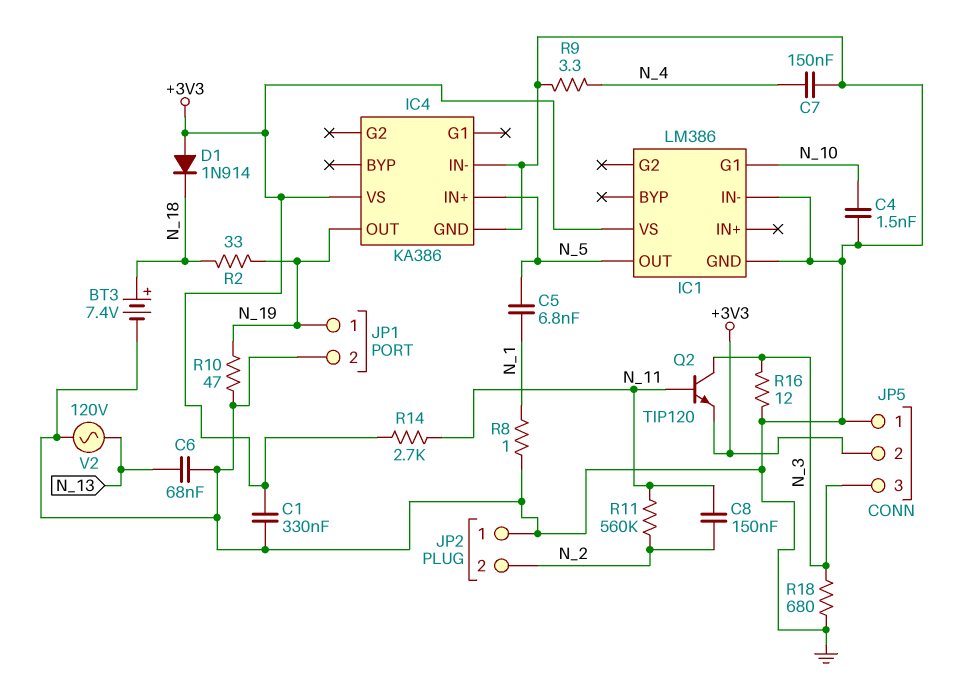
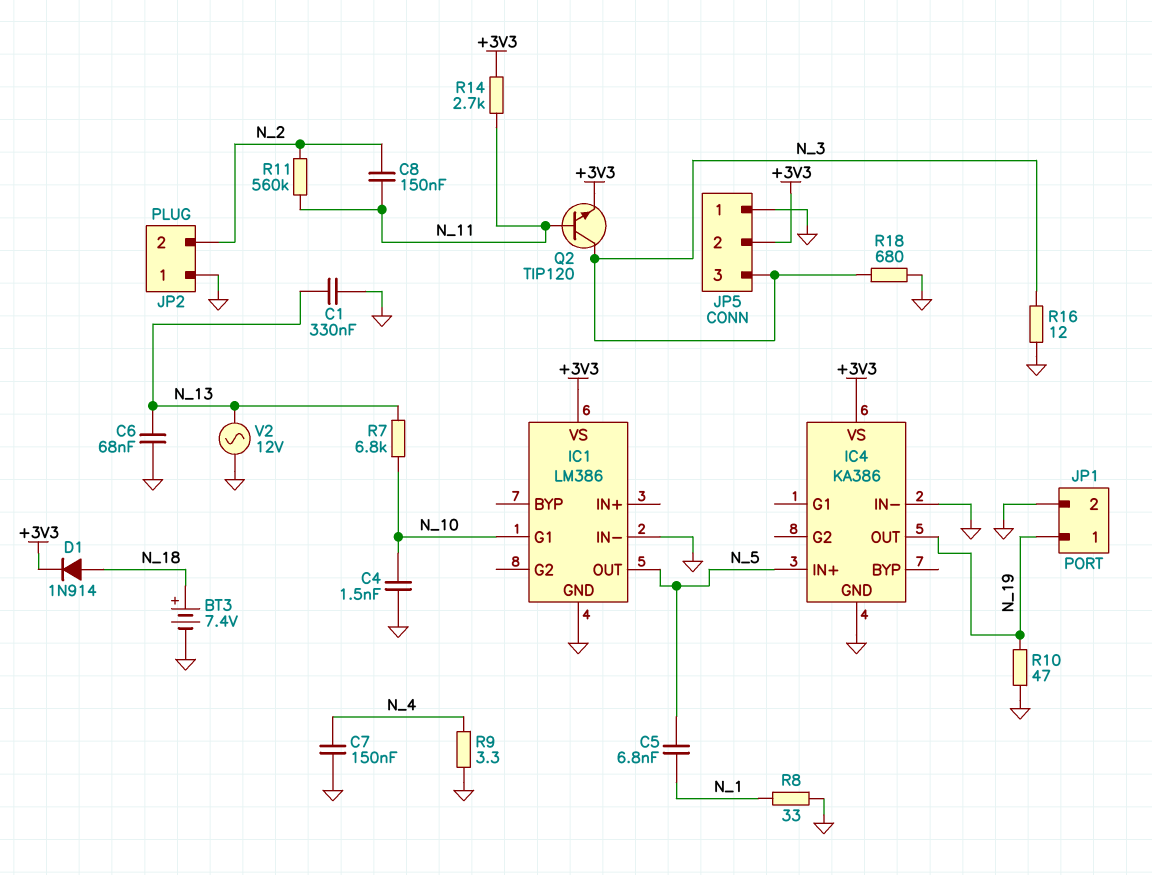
C1: 330nF (+3V3, GND) -> 330nF (GND, N_13)
D1: diode 1N914 (A +3V3, K N_18) -> diode 1N914 (A N_18, K +3V3)
R2: 33 (N_18, N_19) -> none
R7: none -> 6.8k (N_10, N_13)
R8: 1 (GND, N_1) -> 33 (GND, N_1)
V2: AC 120V (GND, N_13) -> AC 12V (GND, N_13)

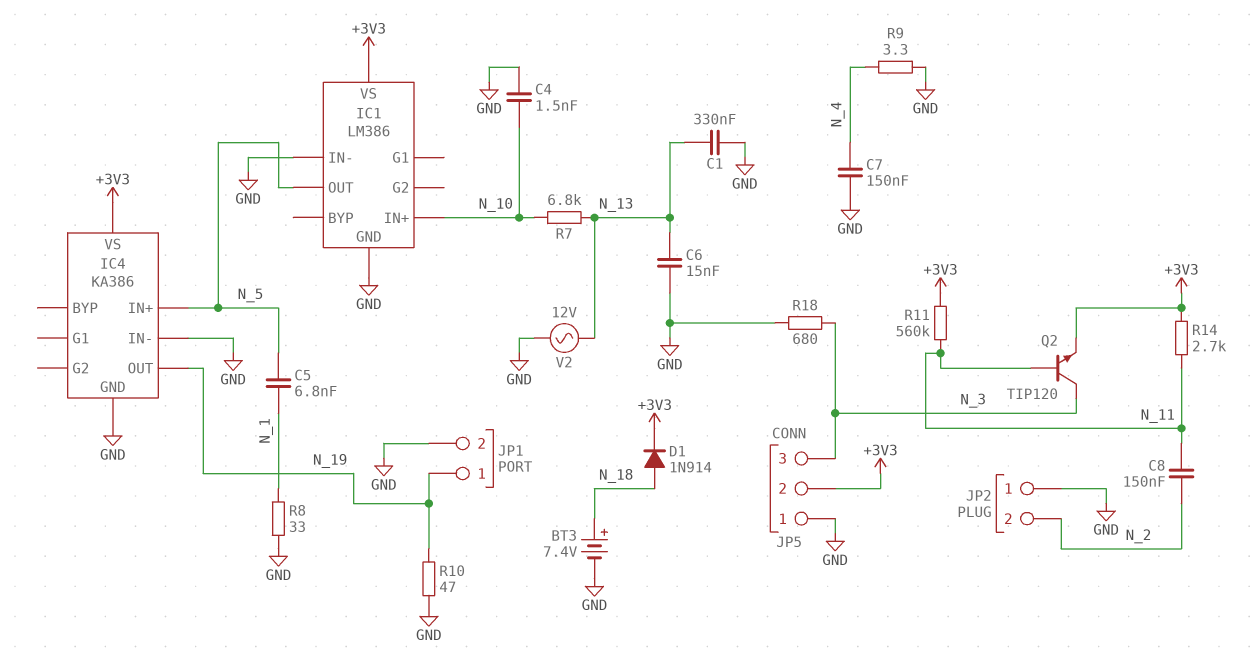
C6: 68nF (GND, N_13) -> 15nF (GND, N_13)
IC1 pin G1: N_10 -> none
IC1 pin IN+: none -> N_10
R11: 560k (N_2, N_11) -> 560k (+3V3, N_11)
R16: 12 (GND, N_3) -> none

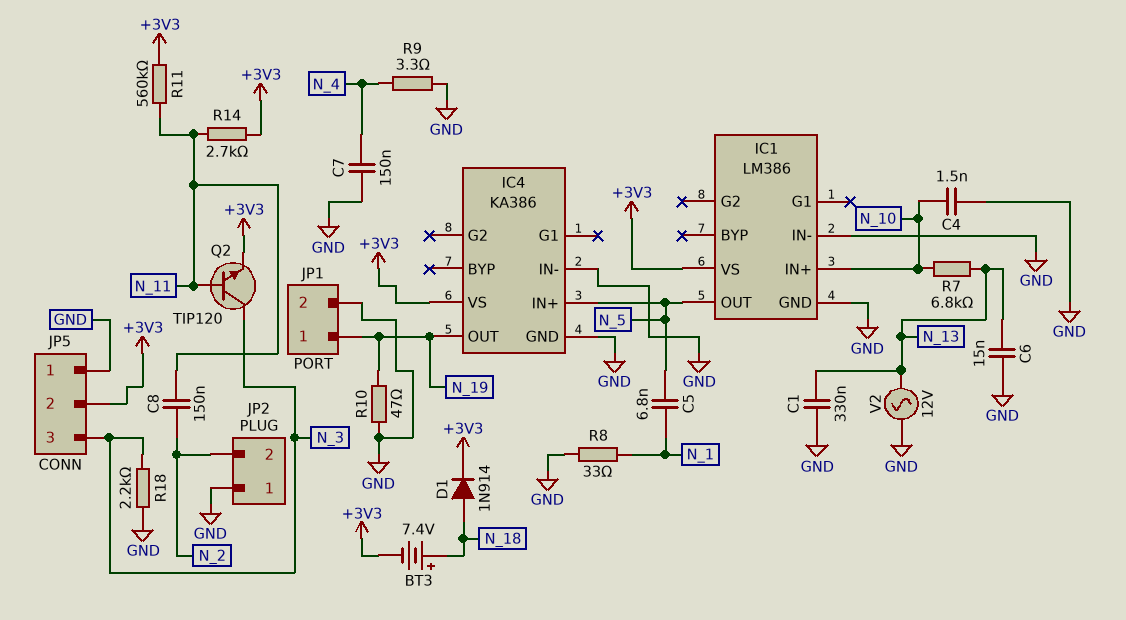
BT3: 7.4V (plus N_18, minus GND) -> 7.4V (plus N_18, minus +3V3)
R18: 680 (GND, N_3) -> 2.2k (GND, N_3)

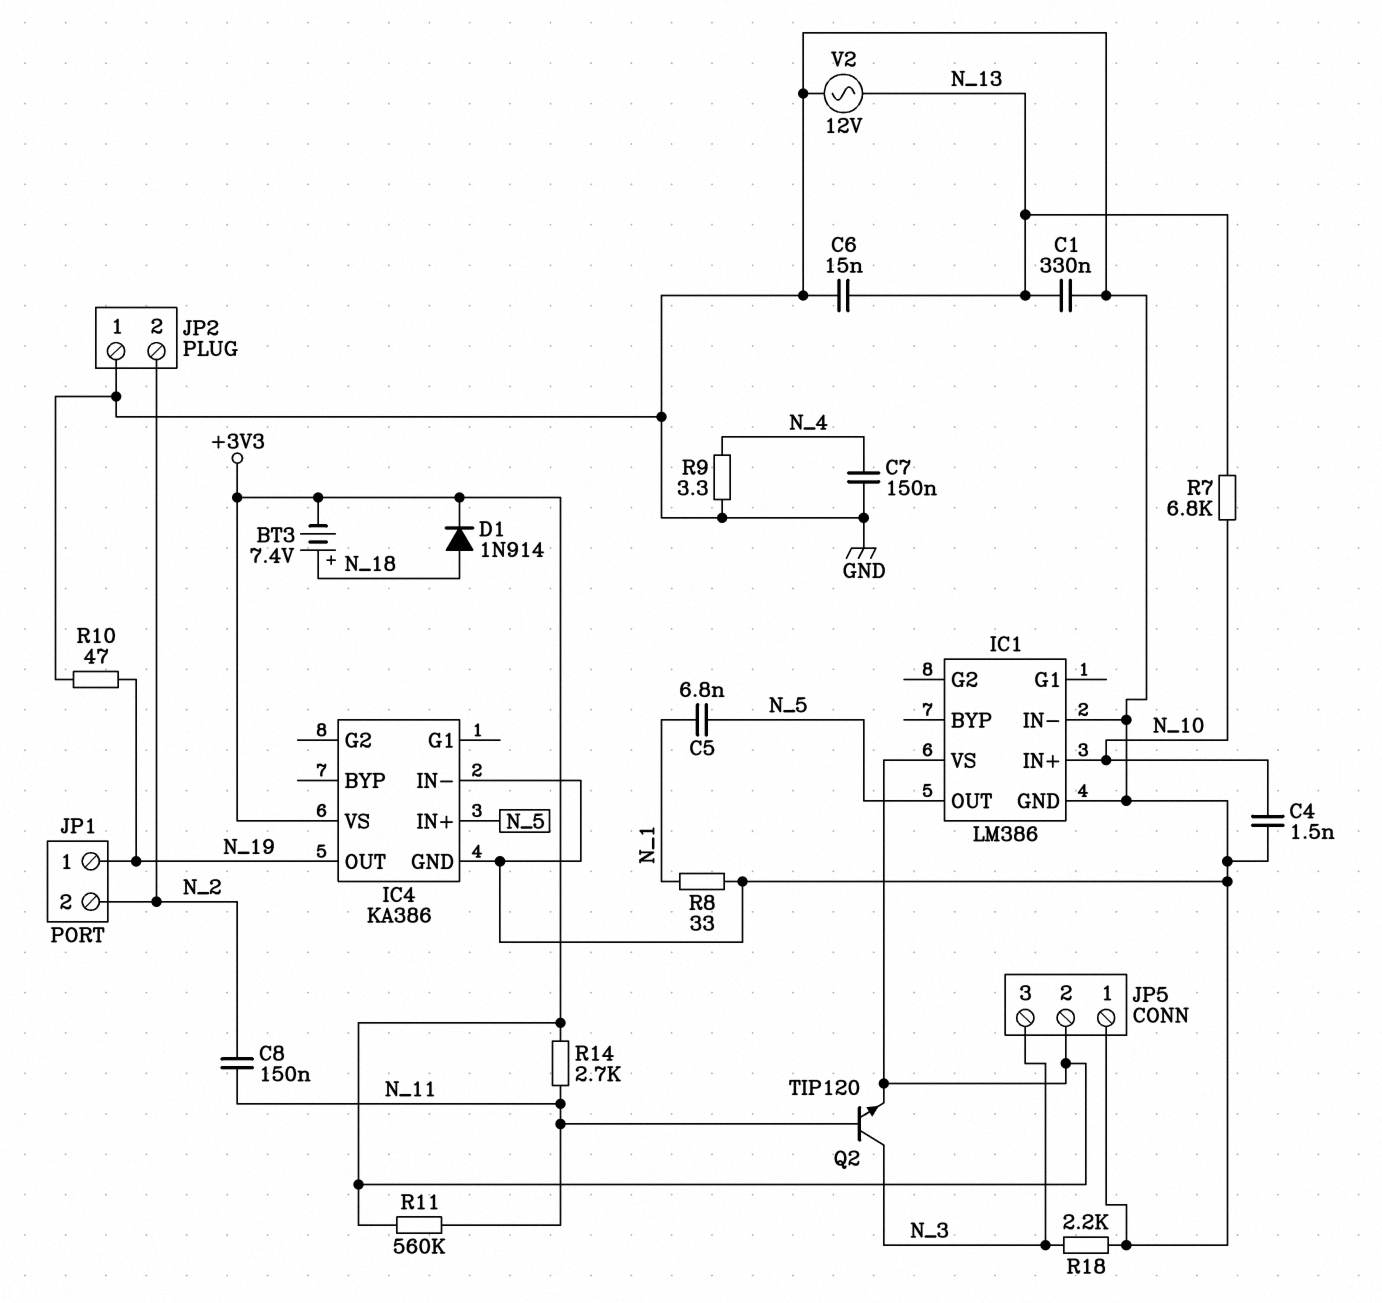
JP1 pin 2: GND -> N_2

